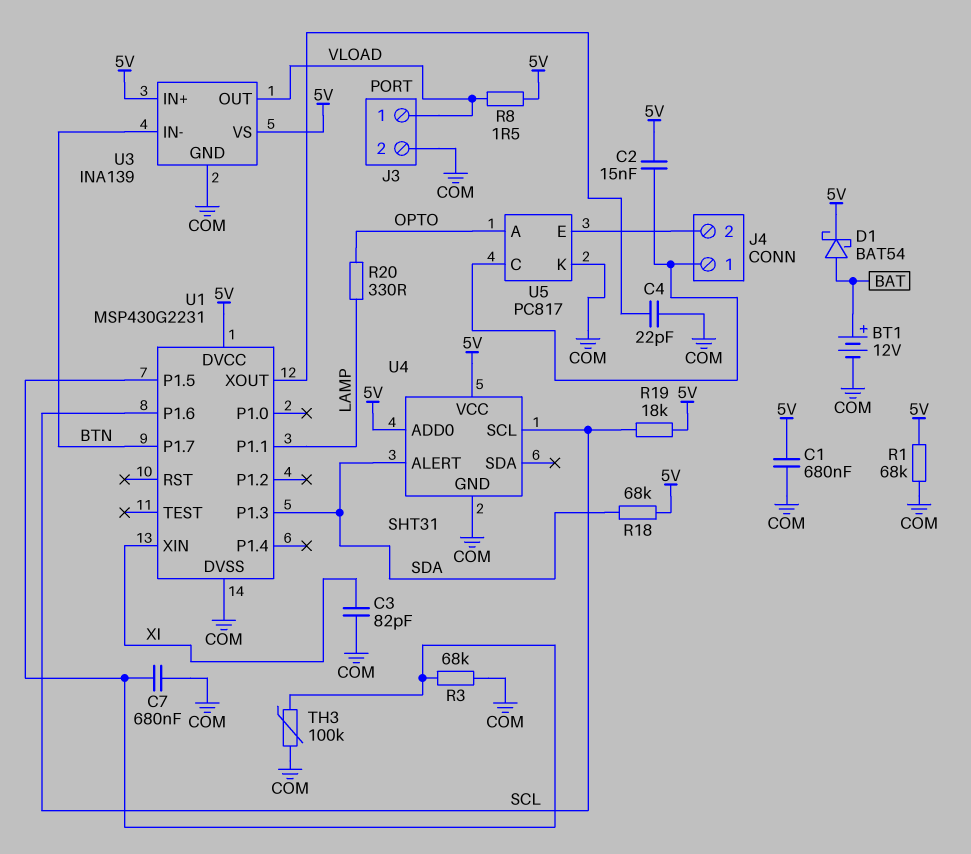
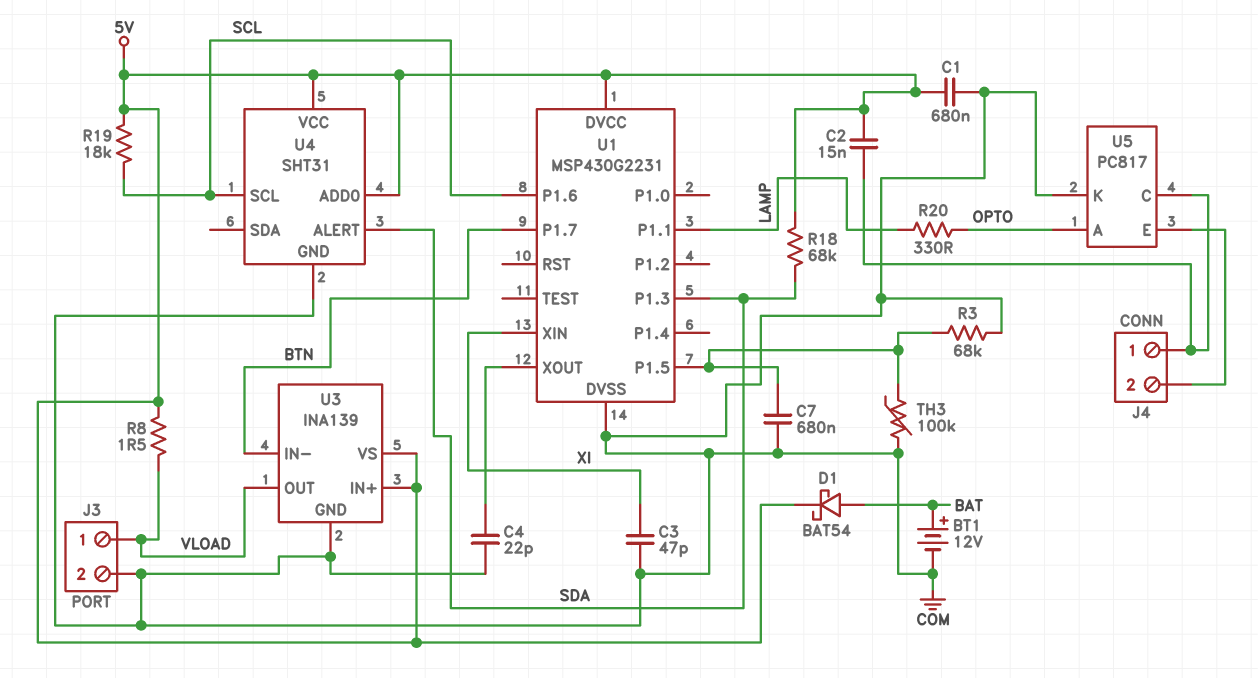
C3: 82pF (COM, XI) -> 47pF (COM, XI)
R1: 68k (5V, COM) -> none

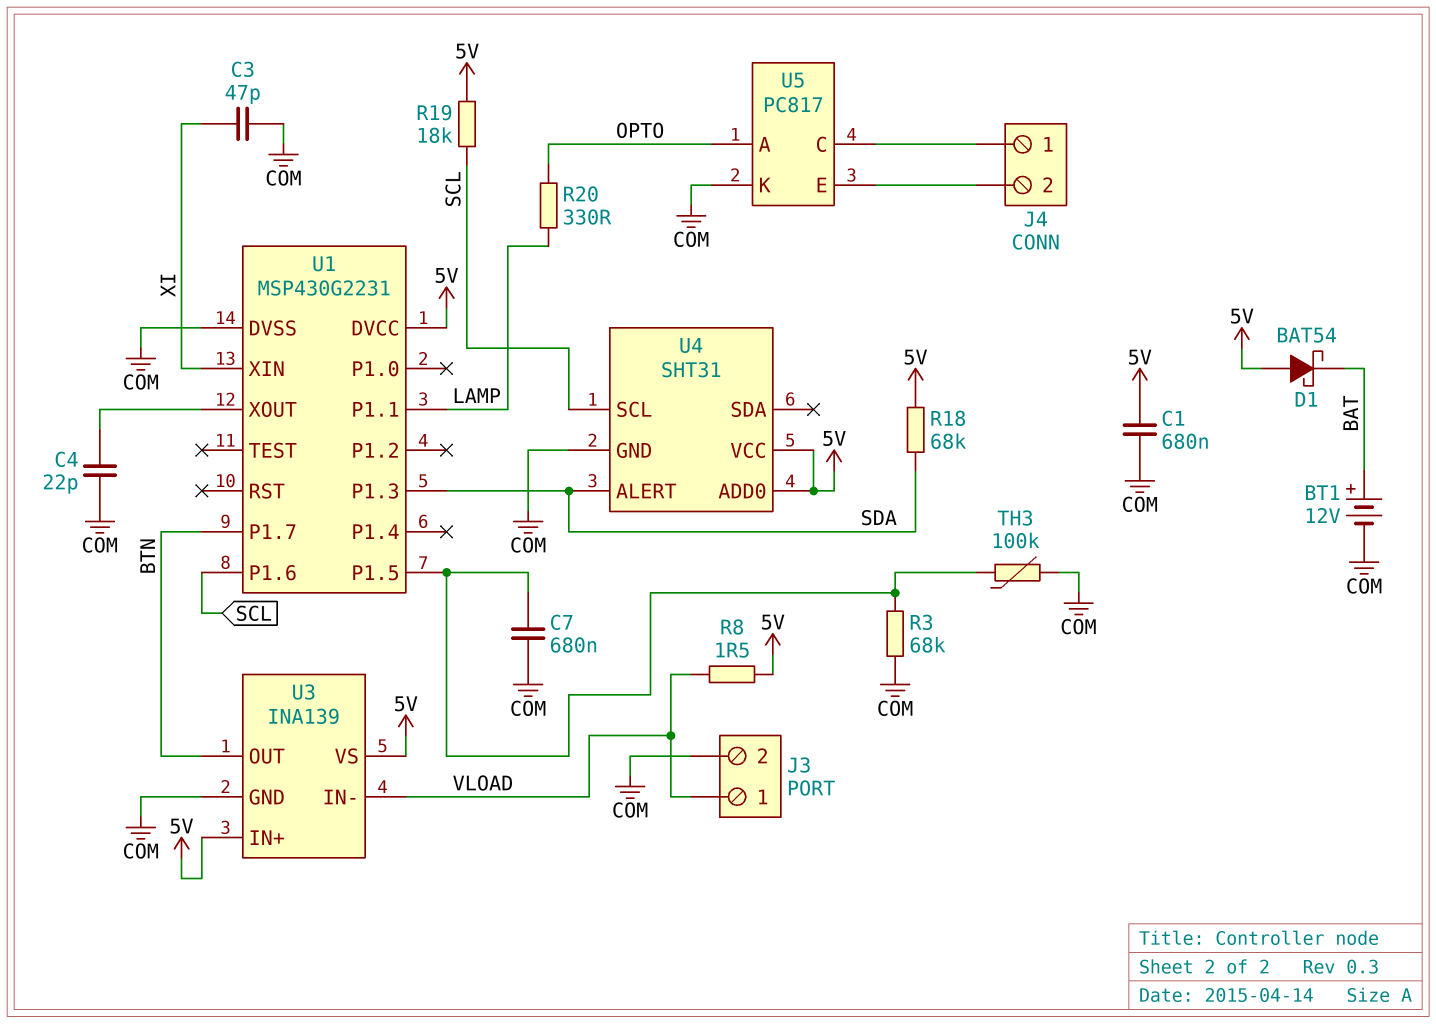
C2: 15nF (5V, J4/1) -> none
D1: schottky BAT54 (A BAT, K 5V) -> schottky BAT54 (A 5V, K BAT)
U3 pin IN-: BTN -> VLOAD
U3 pin OUT: VLOAD -> BTN

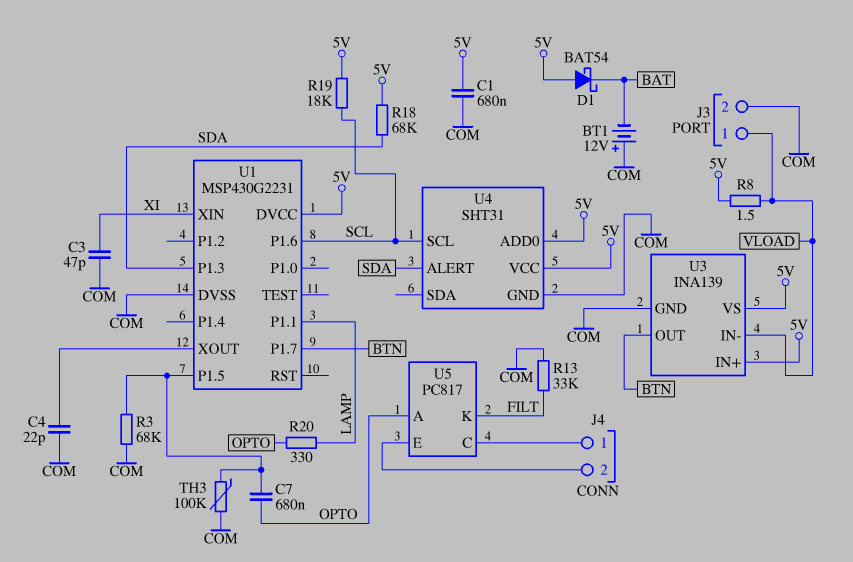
BT1: 12V (plus BAT, minus COM) -> 12V (plus COM, minus BAT)
C7: 680nF (COM, U1/P1.5) -> 680nF (OPTO, U1/P1.5)
R13: none -> 33k (COM, FILT)
U5 pin K: COM -> FILT

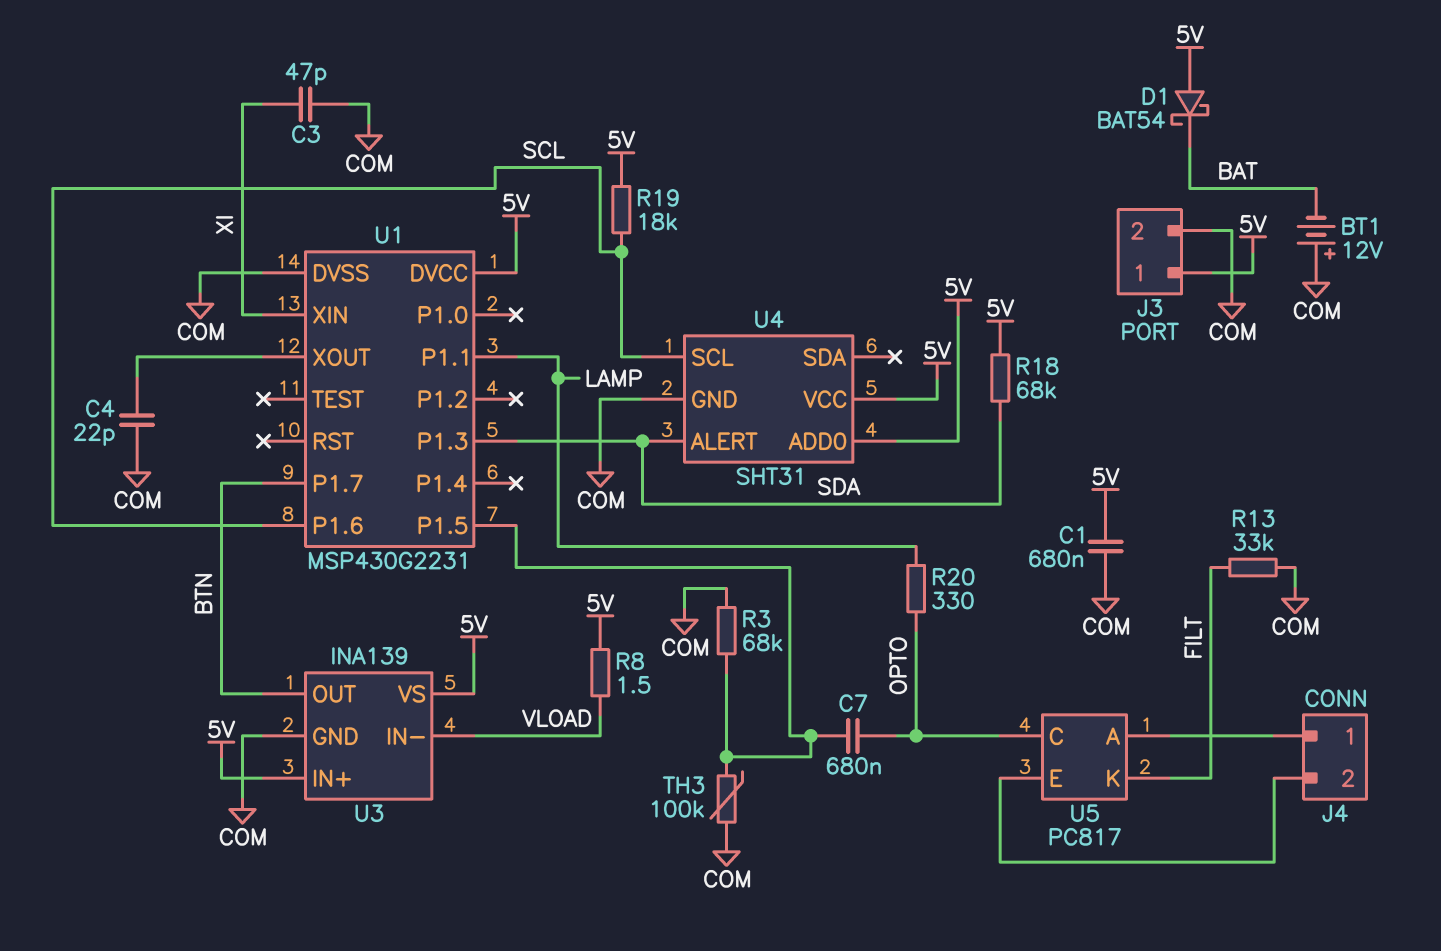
J3 pin 1: VLOAD -> 5V
U5 pin A: OPTO -> J4/1
U5 pin C: J4/1 -> OPTO

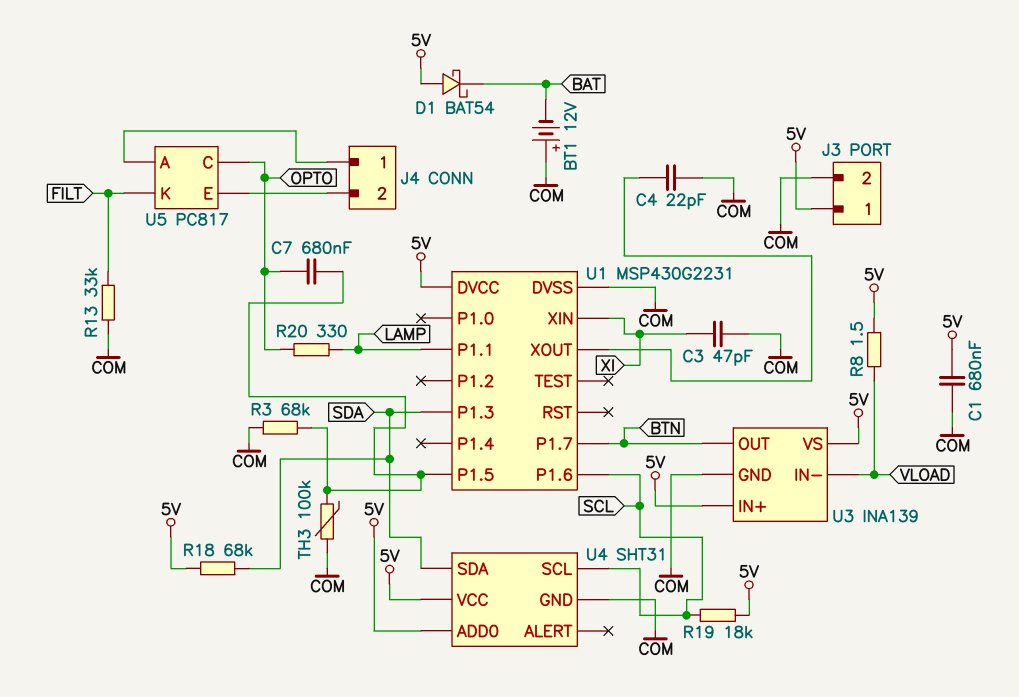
U4 pin ALERT: SDA -> none
U4 pin SDA: none -> SDA

